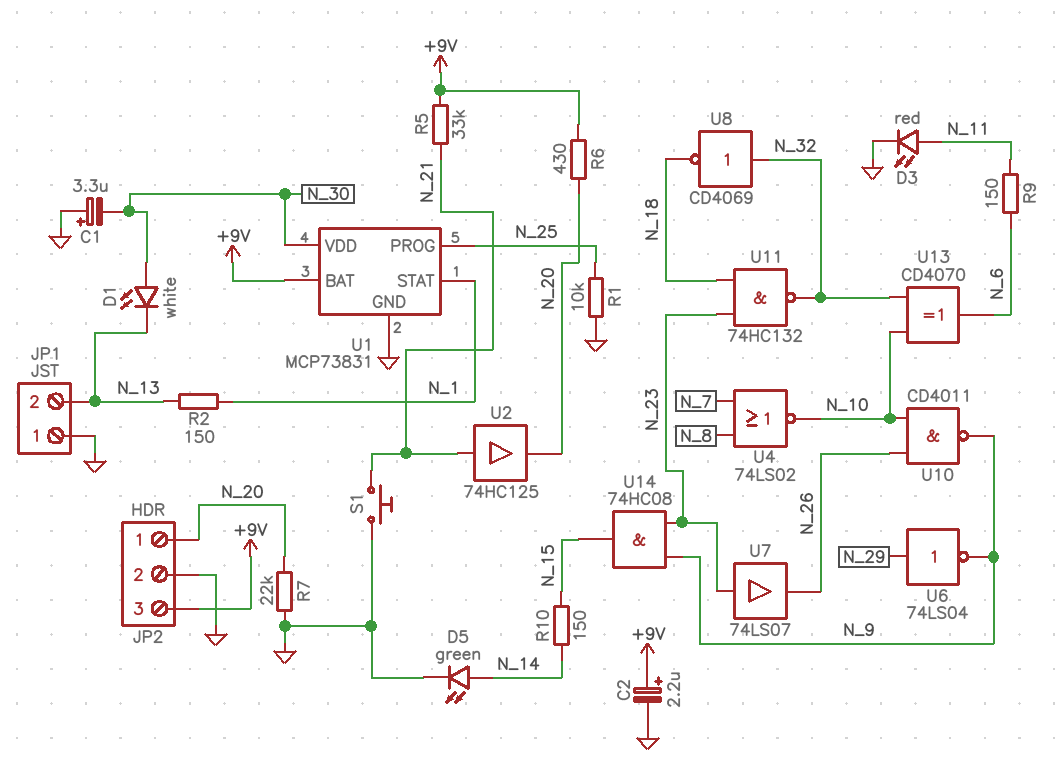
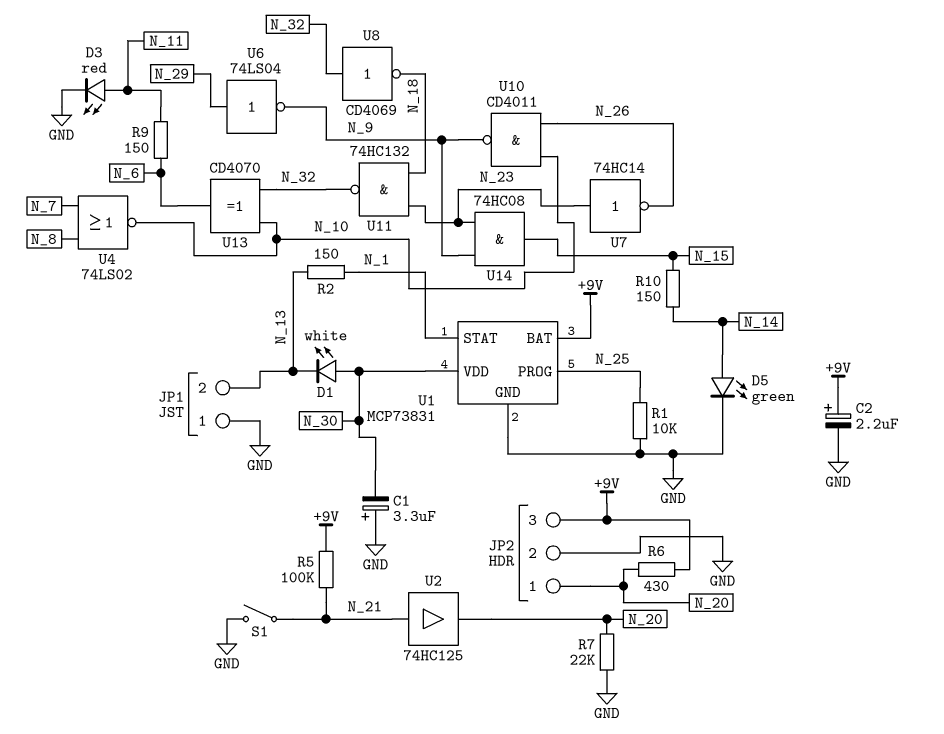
R5: 33k (+9V, N_21) -> 100k (+9V, N_21)
S1: button (GND, N_21) -> switch (GND, N_21)
U7: buffer 74LS07 (in N_23, out N_26) -> NOT 74HC14 (in N_23, out N_26)

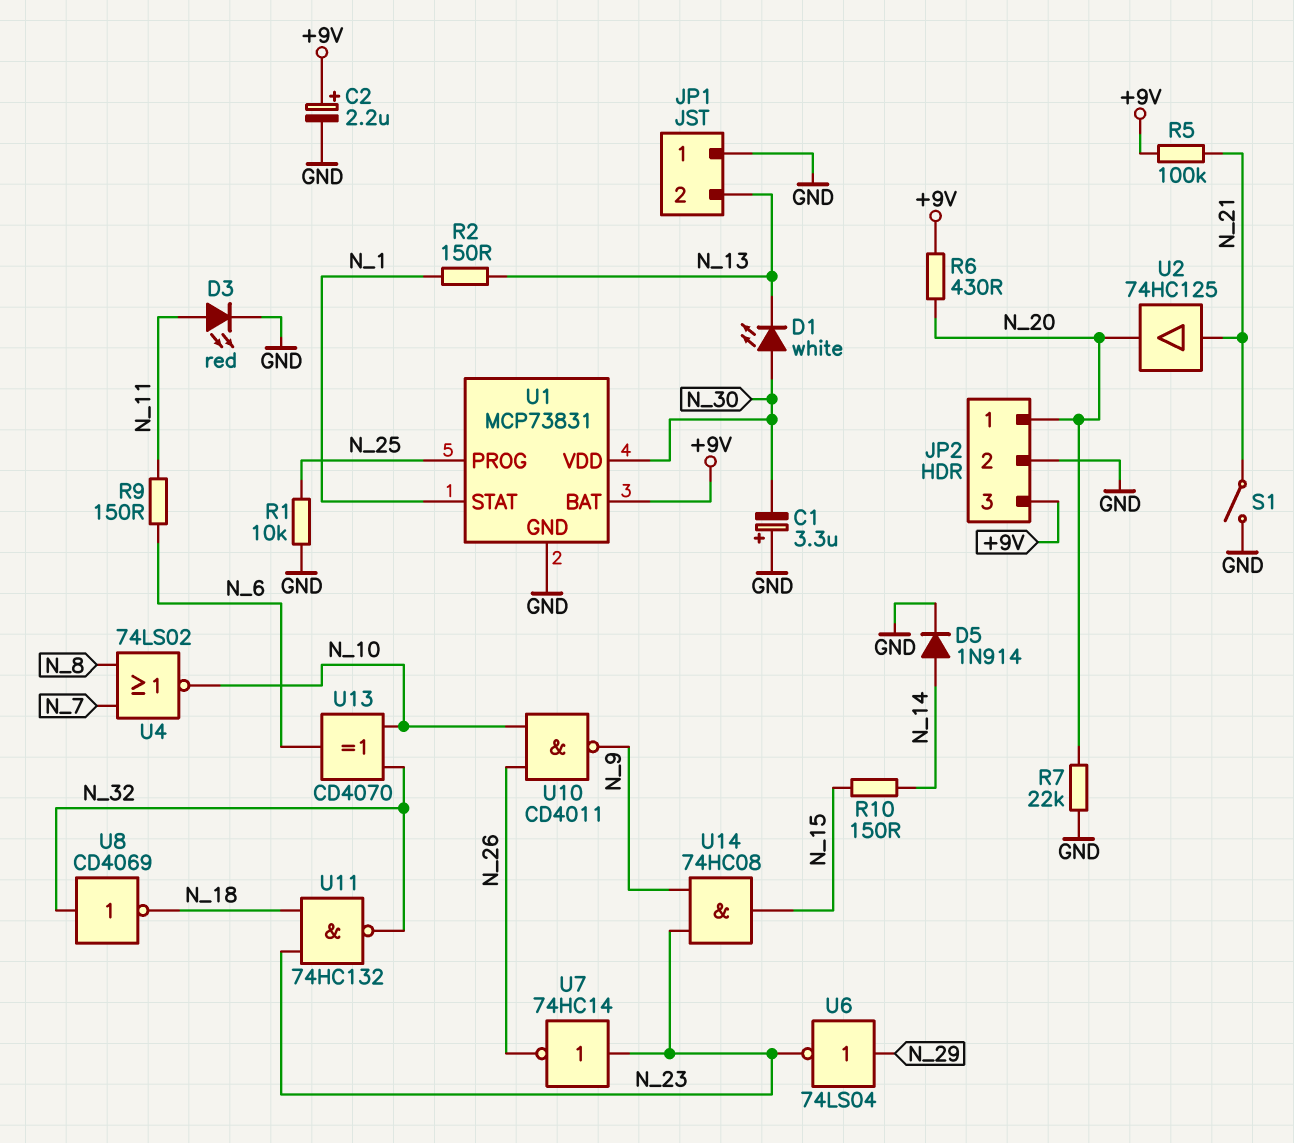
D5: LED green (A N_14, K GND) -> diode 1N914 (A N_14, K GND)
U6: NOT 74LS04 (in N_29, out N_9) -> NOT 74LS04 (in N_29, out N_23)

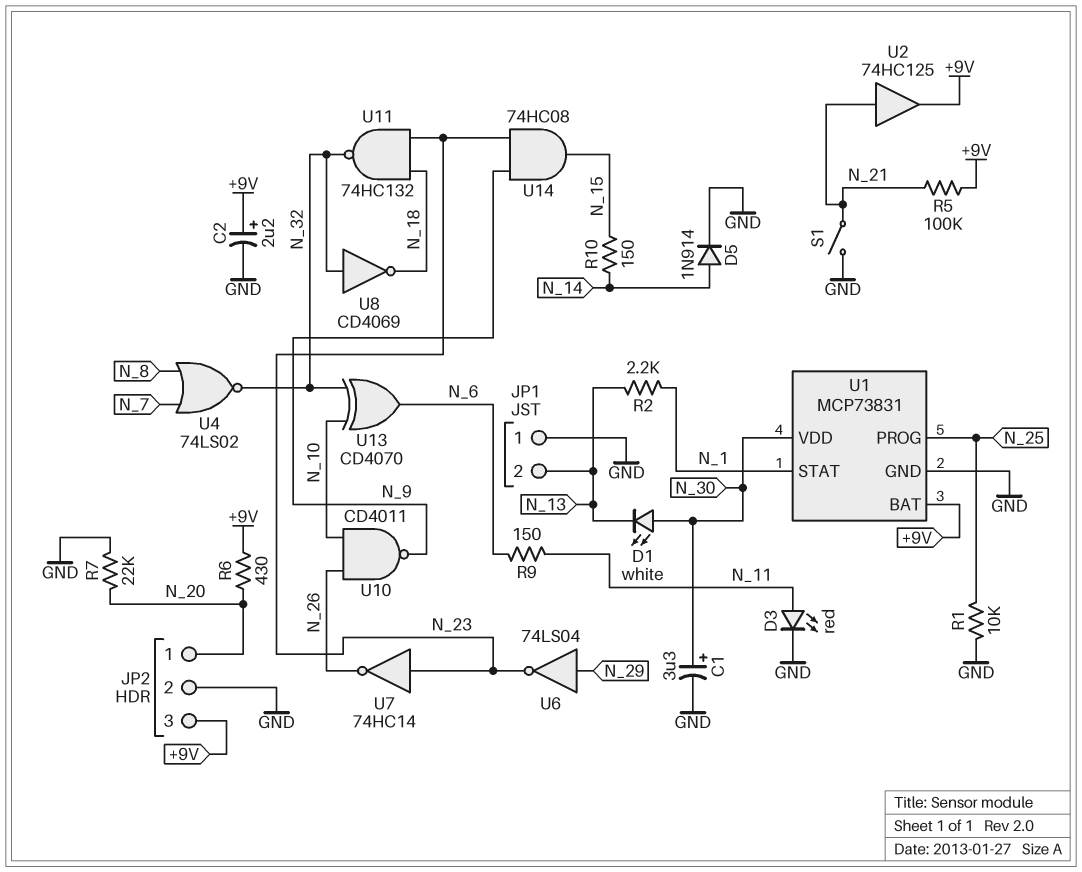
C1: 3.3uF (plus GND, minus N_30) -> 3.3uF (plus N_30, minus GND)
R2: 150 (N_1, N_13) -> 2.2k (N_1, N_13)
U2: buffer 74HC125 (in N_21, out N_20) -> buffer 74HC125 (in N_21, out +9V)
U4: NOR 74LS02 (in N_7, in N_8, out N_10) -> NOR 74LS02 (in N_7, in N_8, out N_32)

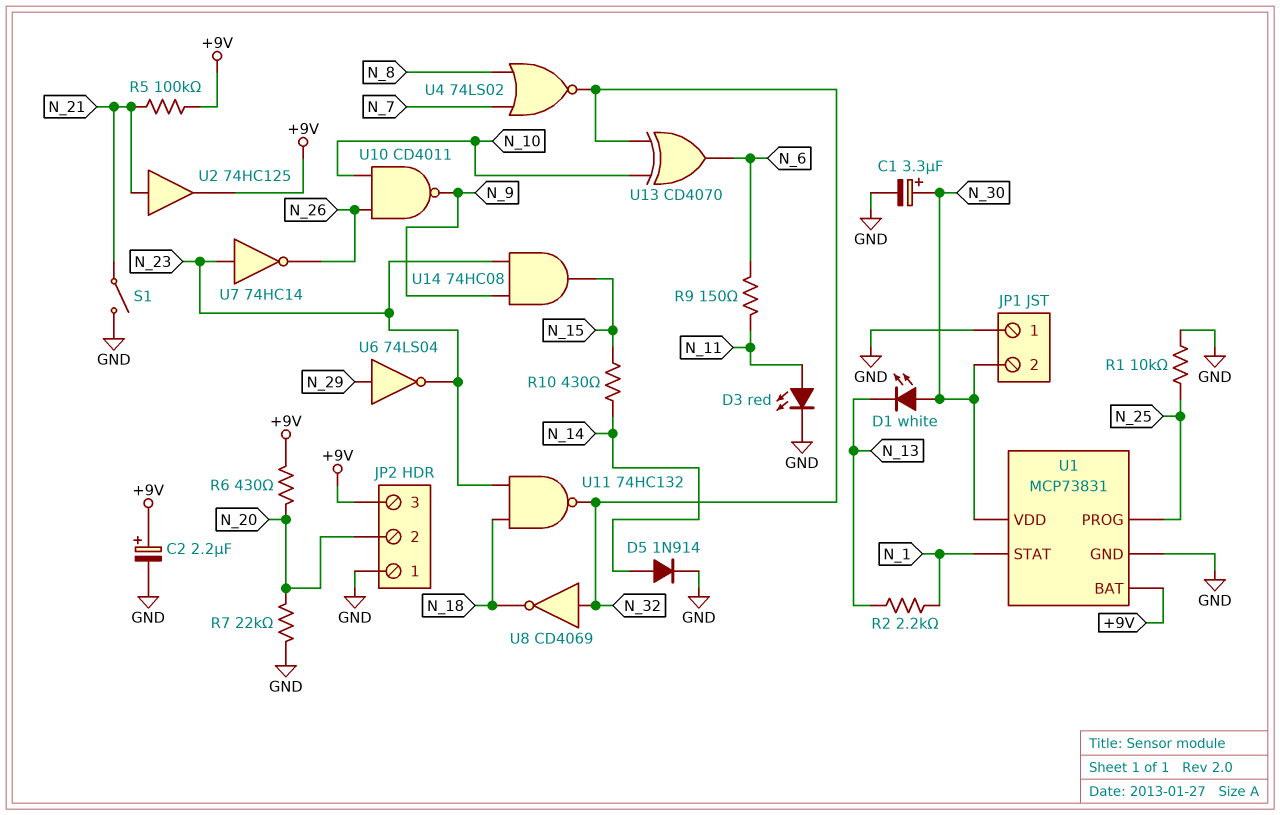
JP1 pin 2: N_13 -> N_30
JP2 pin 1: N_20 -> GND
JP2 pin 2: GND -> N_20
R10: 150 (N_14, N_15) -> 430 (N_14, N_15)

